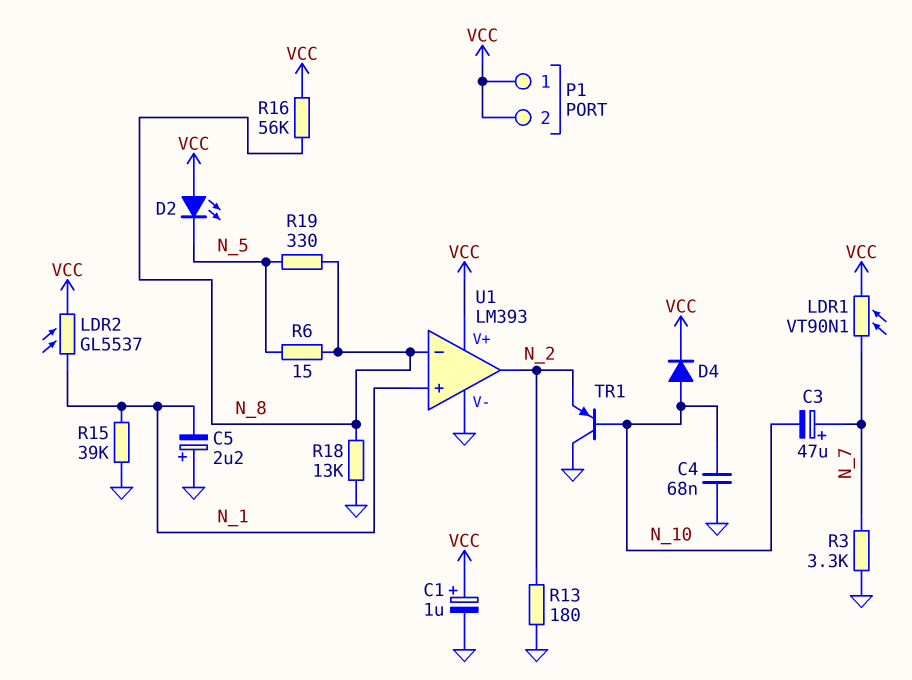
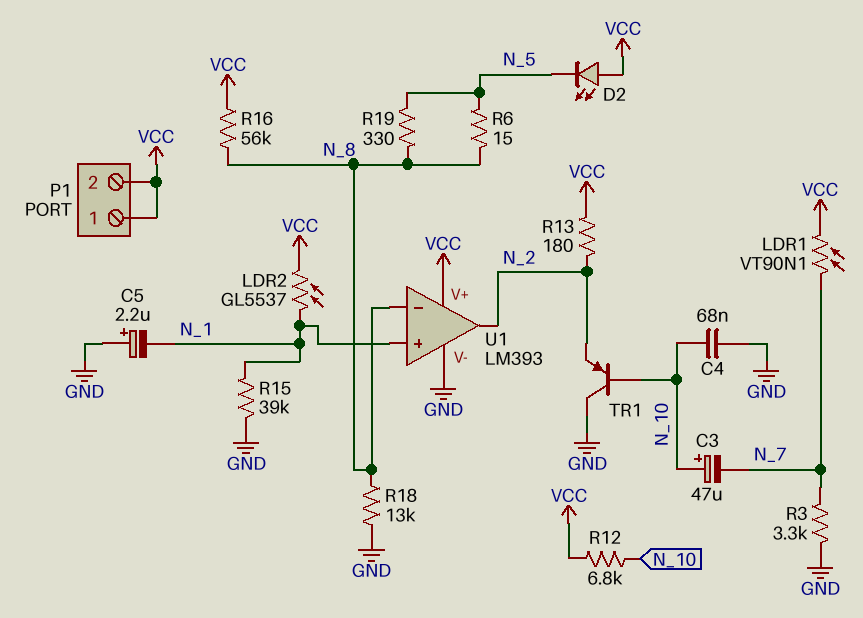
C1: 1uF (plus VCC, minus GND) -> none
C3: 47uF (plus N_7, minus N_10) -> 47uF (plus N_10, minus N_7)
D4: diode (A N_10, K VCC) -> none
R12: none -> 6.8k (N_10, VCC)
R13: 180 (GND, N_2) -> 180 (N_2, VCC)

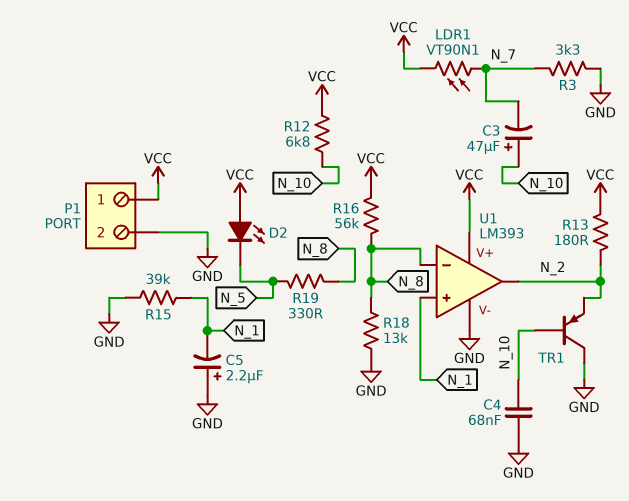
LDR2: GL5537 (N_1, VCC) -> none
P1 pin 2: VCC -> GND
R6: 15 (N_5, N_8) -> none

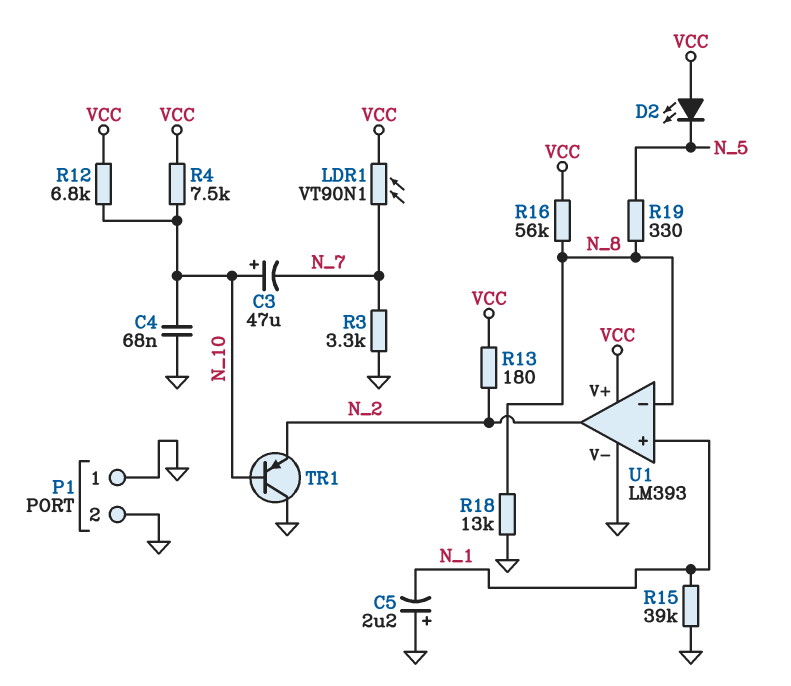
P1 pin 1: VCC -> GND
R4: none -> 7.5k (N_10, VCC)

